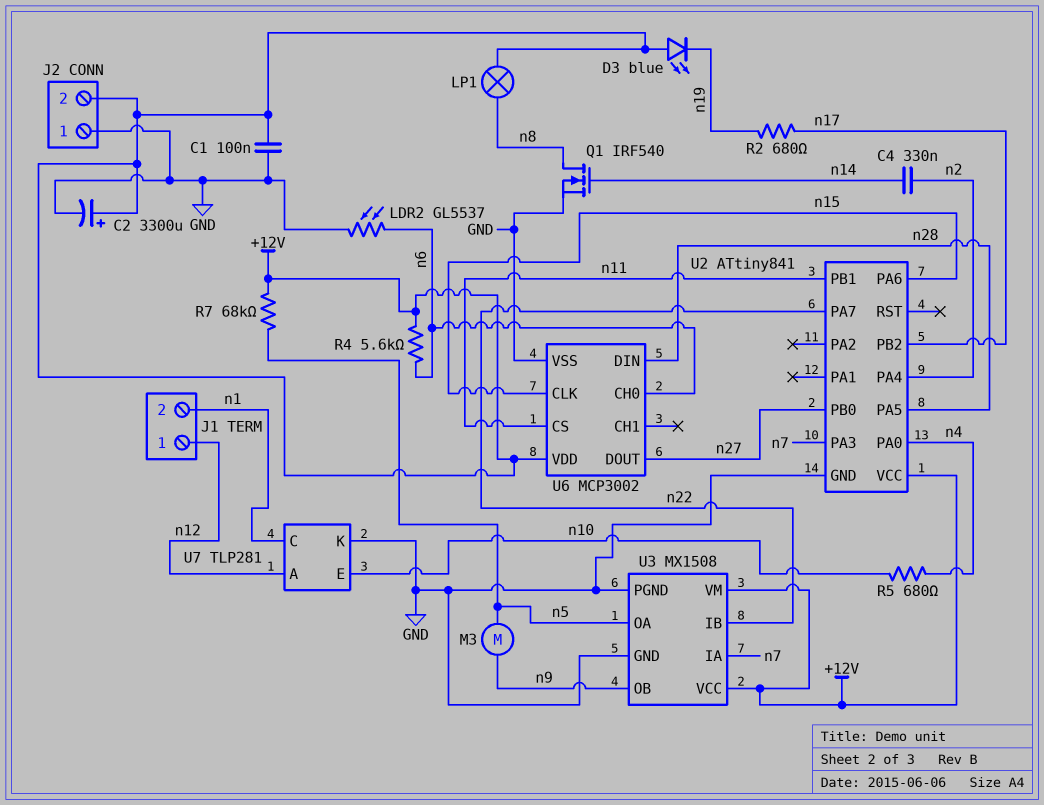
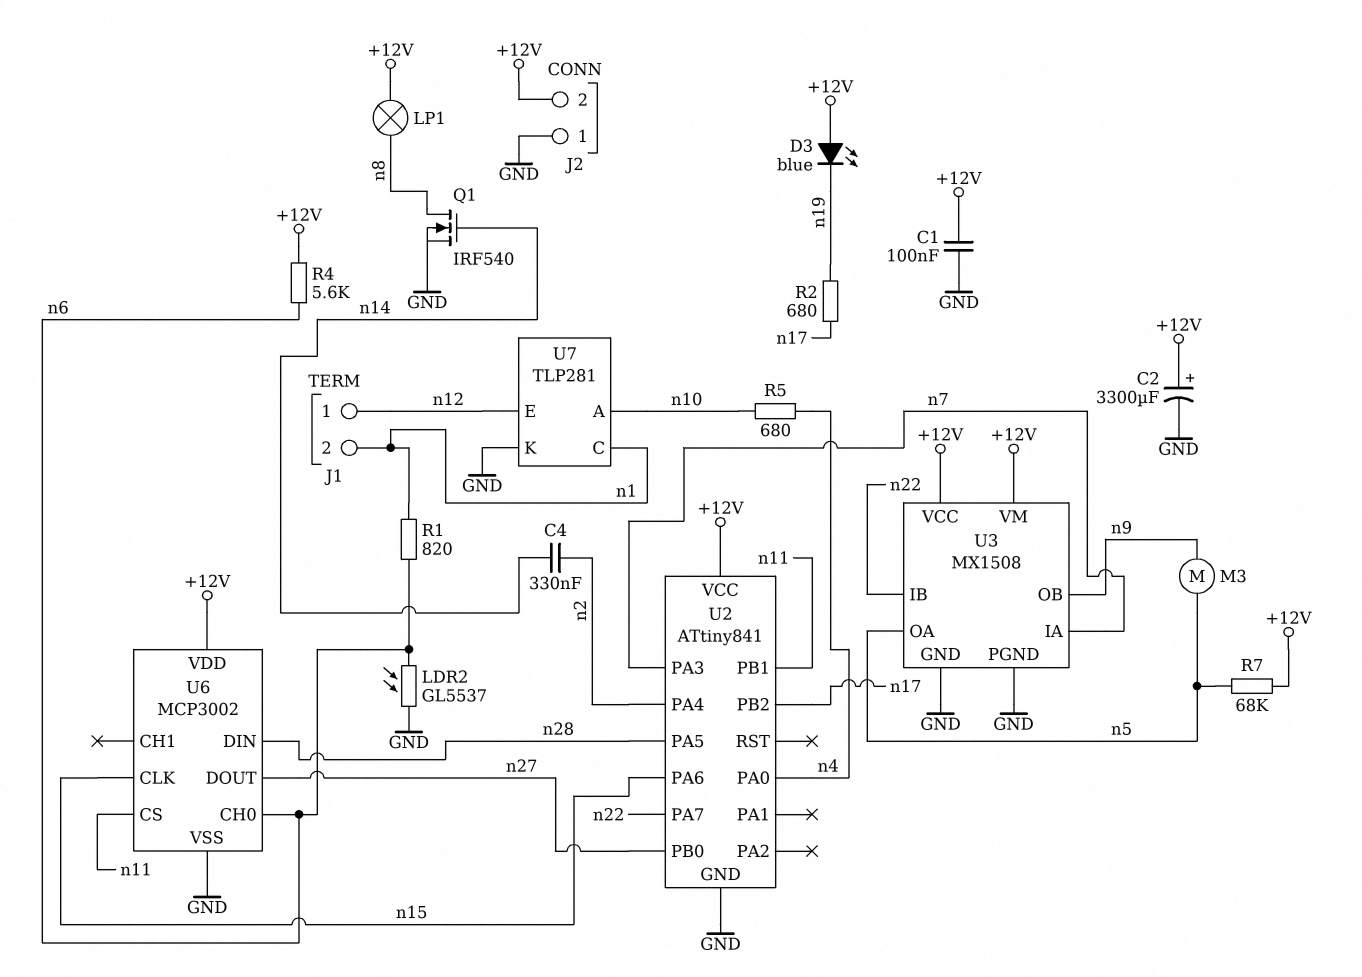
R1: none -> 820 (n1, n6)
U7 pin A: n12 -> n10
U7 pin E: n10 -> n12

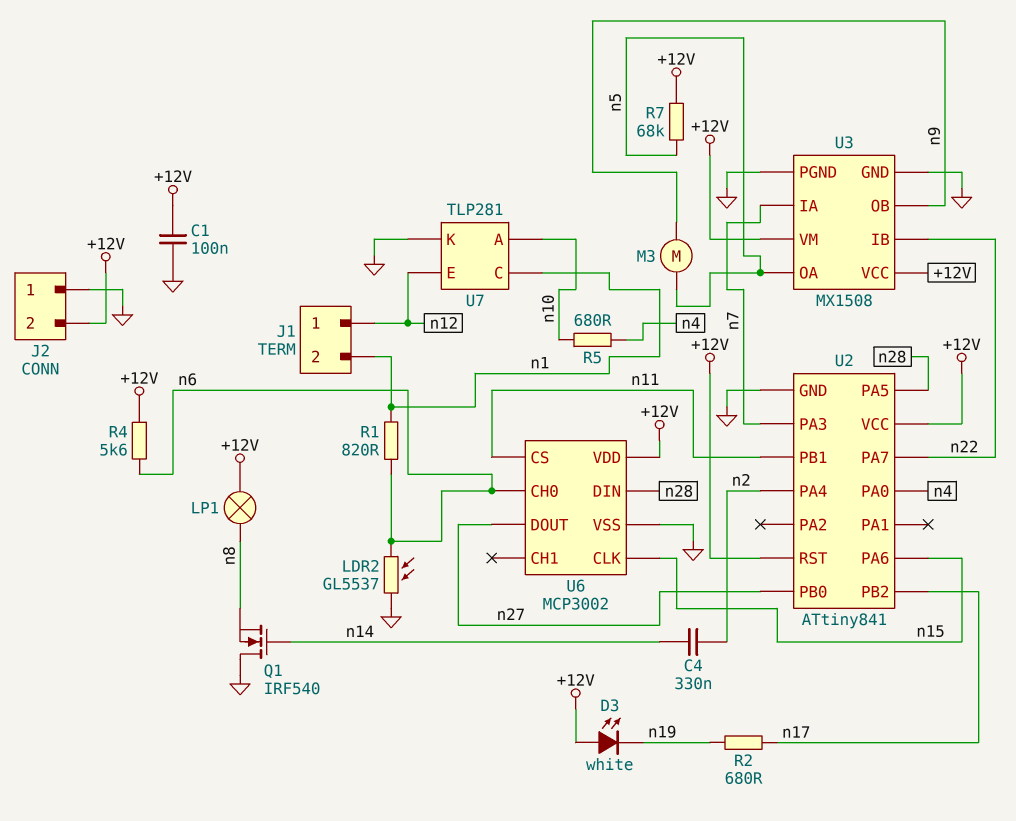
C2: 3300uF (plus +12V, minus GND) -> none
D3: LED blue (A +12V, K n19) -> LED white (A +12V, K n19)
Q1: NMOS IRF540 (G n14, D n8, S GND) -> NMOS IRF540 (G n14, D GND, S n8)
U2 pin RST: none -> +12V

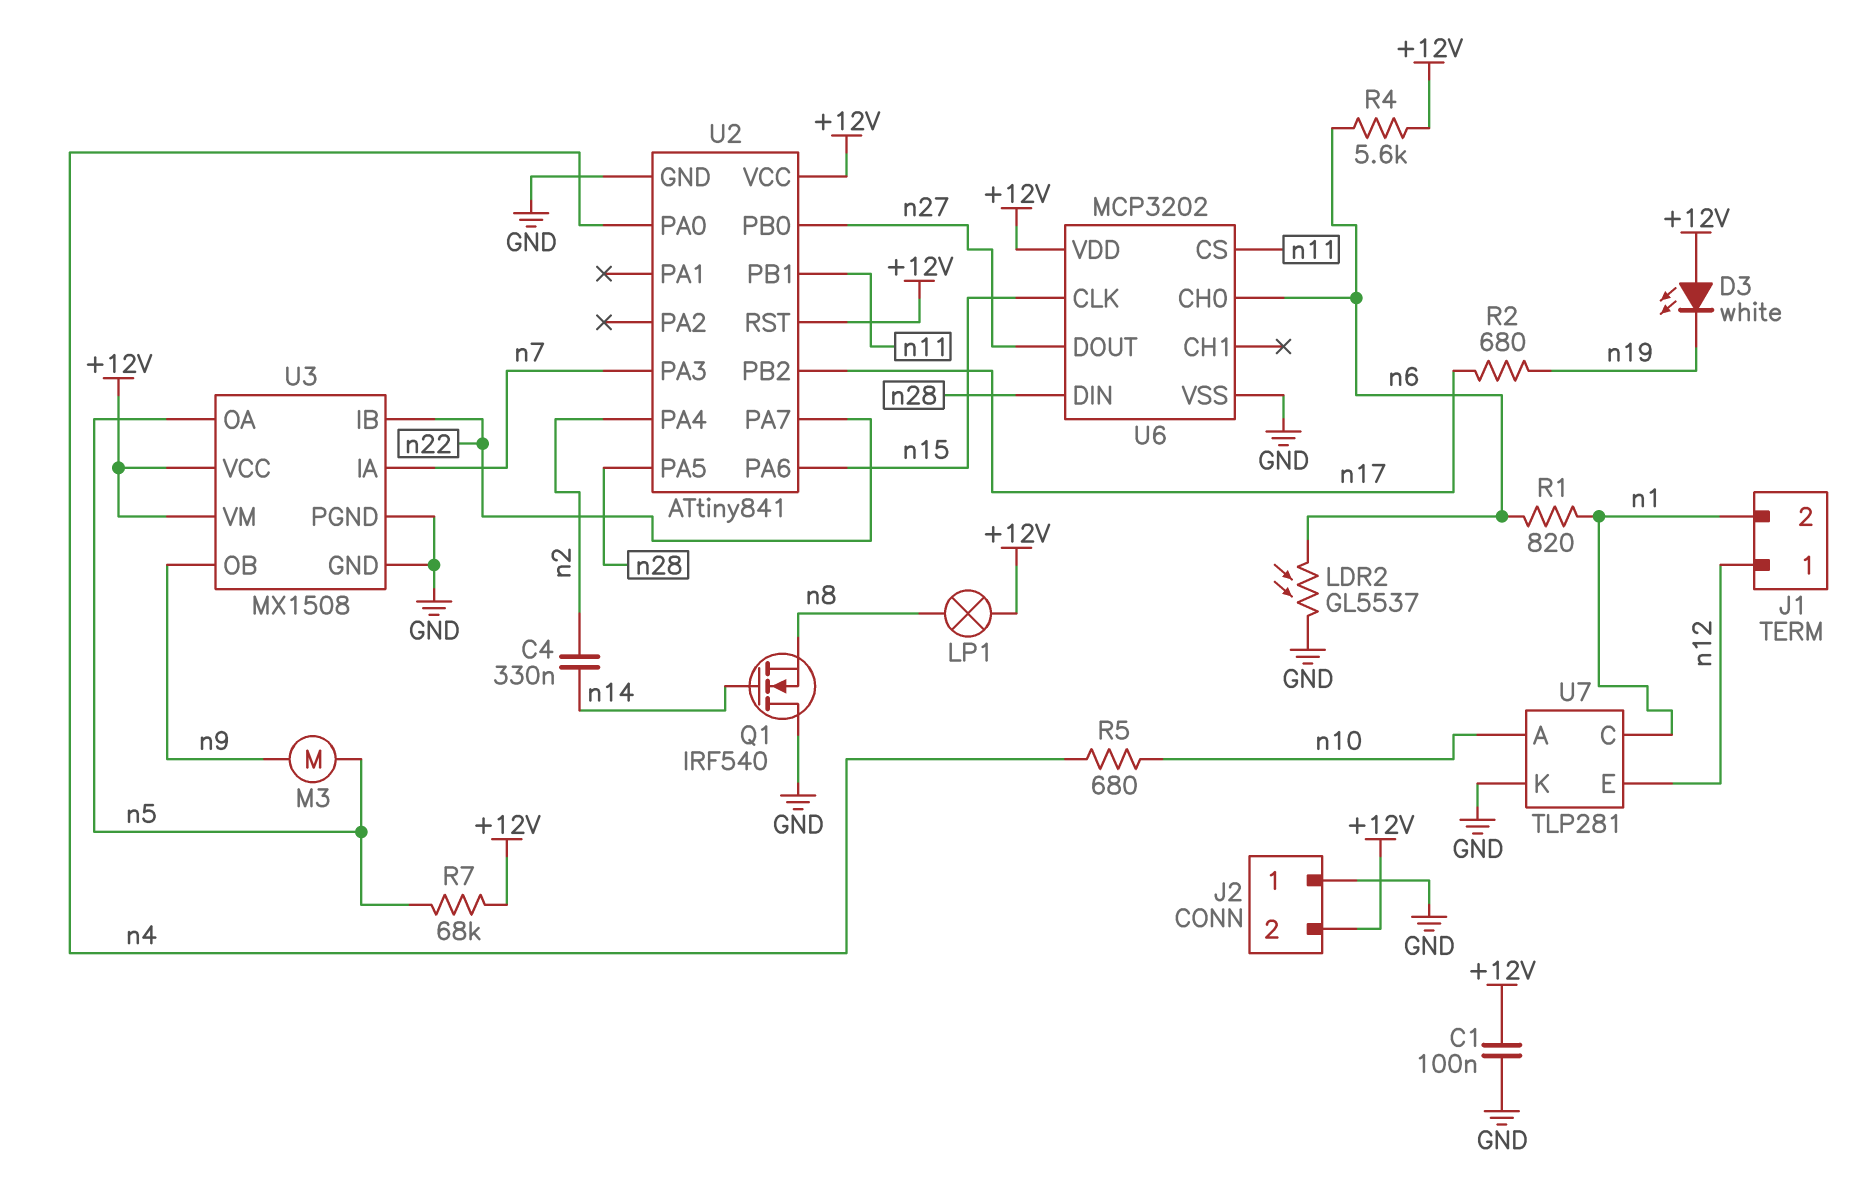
U6: MCP3002 -> MCP3202

